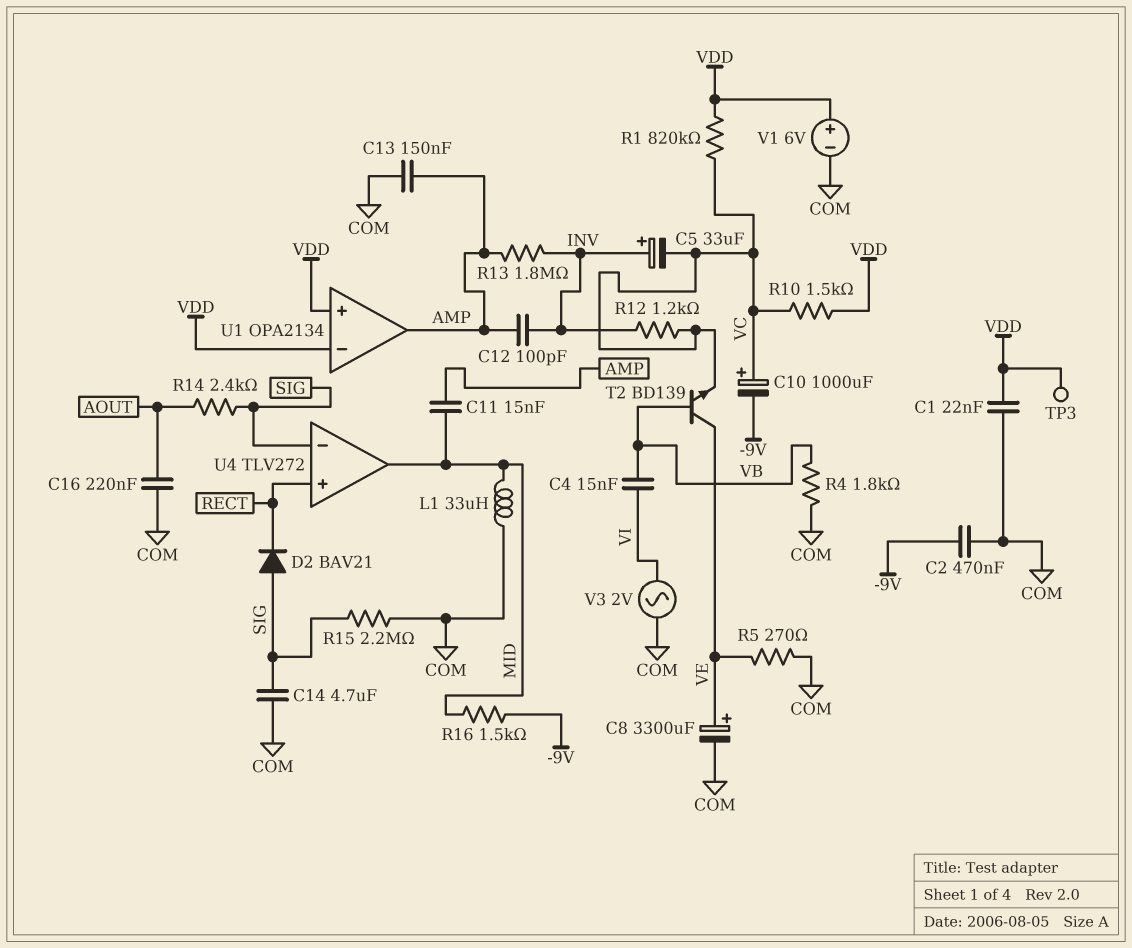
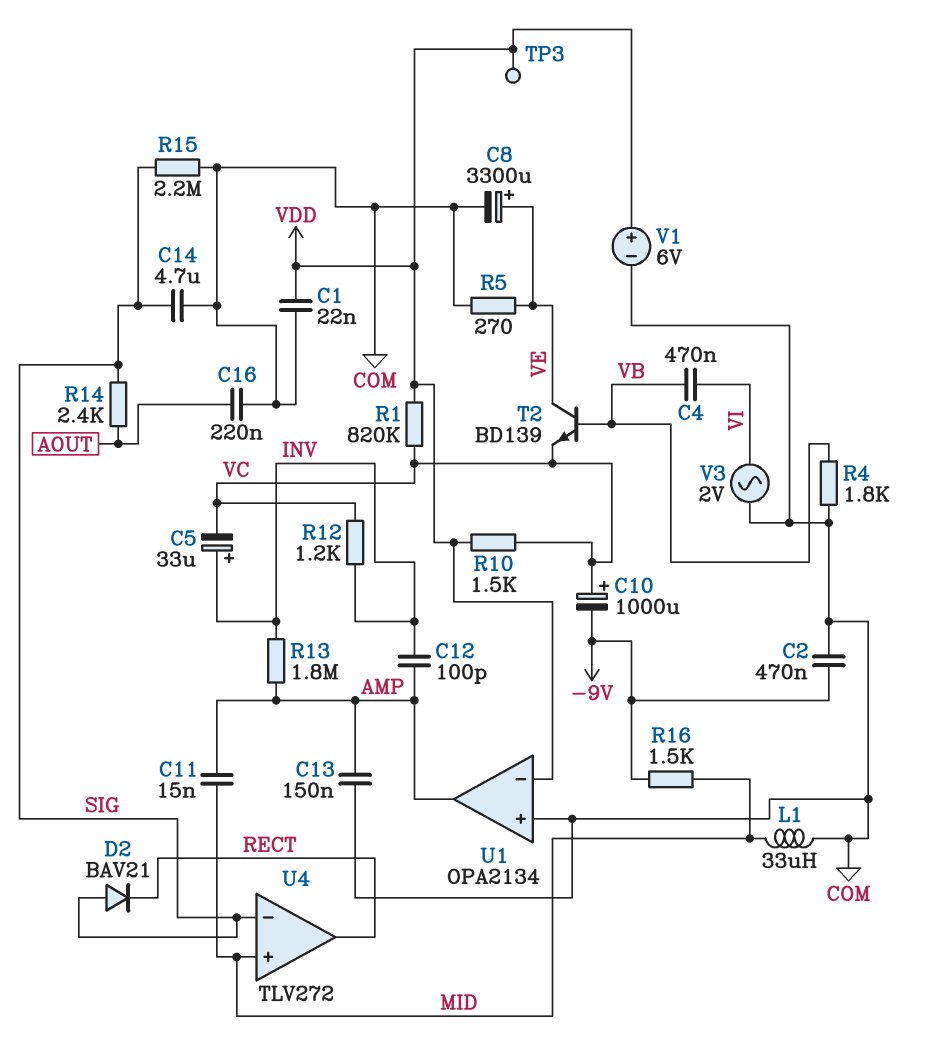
C4: 15nF (VB, VI) -> 470nF (VB, VI)
U1 pin in+: VDD -> COM
U4 pin in+: RECT -> MID
U4 pin out: MID -> RECT

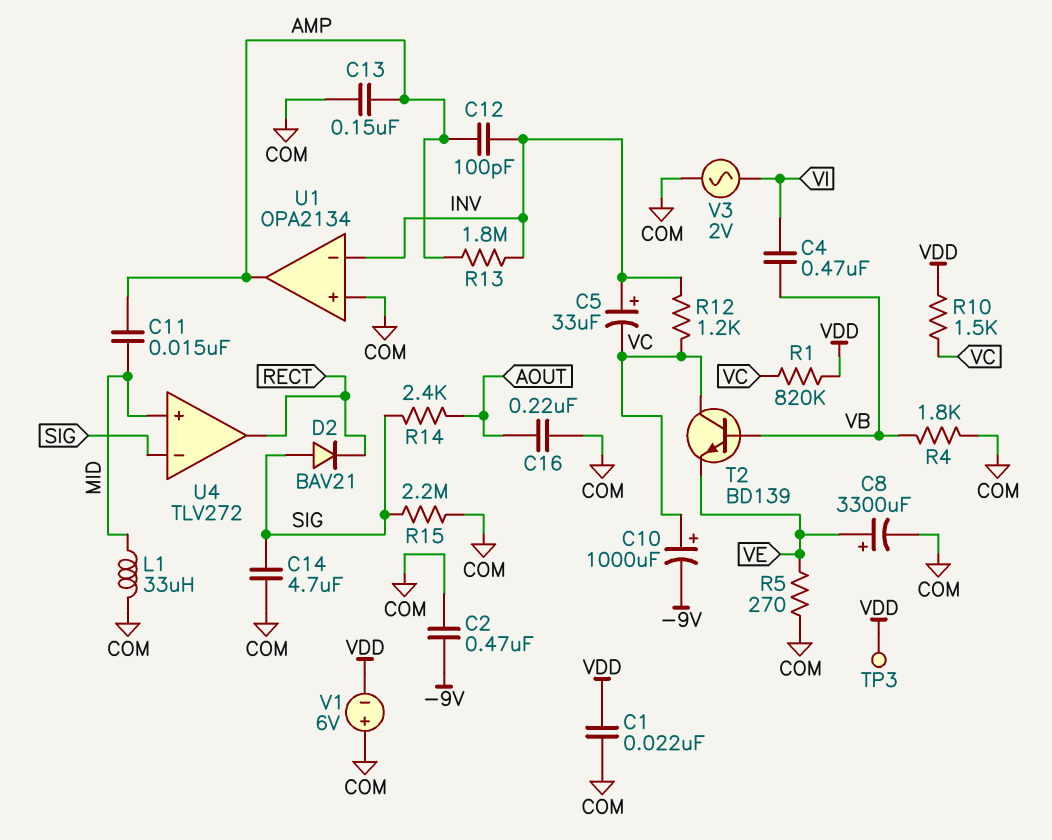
R16: 1.5k (-9V, MID) -> none
T2: NPN BD139 (B VB, C VE, E VC) -> NPN BD139 (B VB, C VC, E VE)
U1 pin in-: VDD -> INV
V1: 6V (plus VDD, minus COM) -> 6V (plus COM, minus VDD)

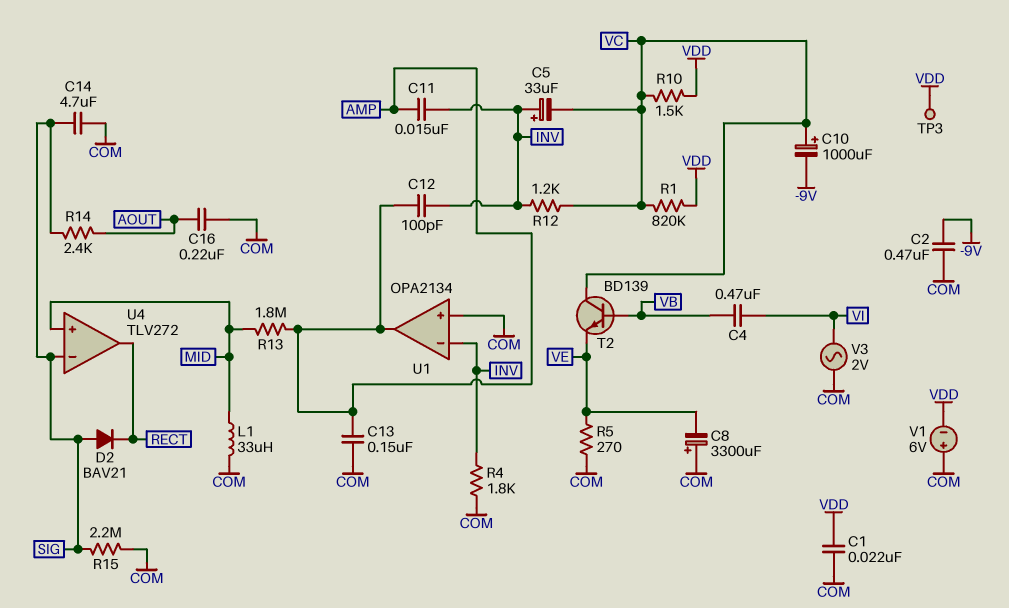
C8: 3300uF (plus VE, minus COM) -> 3300uF (plus COM, minus VE)
C11: 15nF (AMP, MID) -> 15nF (AMP, INV)
R4: 1.8k (COM, VB) -> 1.8k (COM, INV)
R13: 1.8M (AMP, INV) -> 1.8M (AMP, MID)

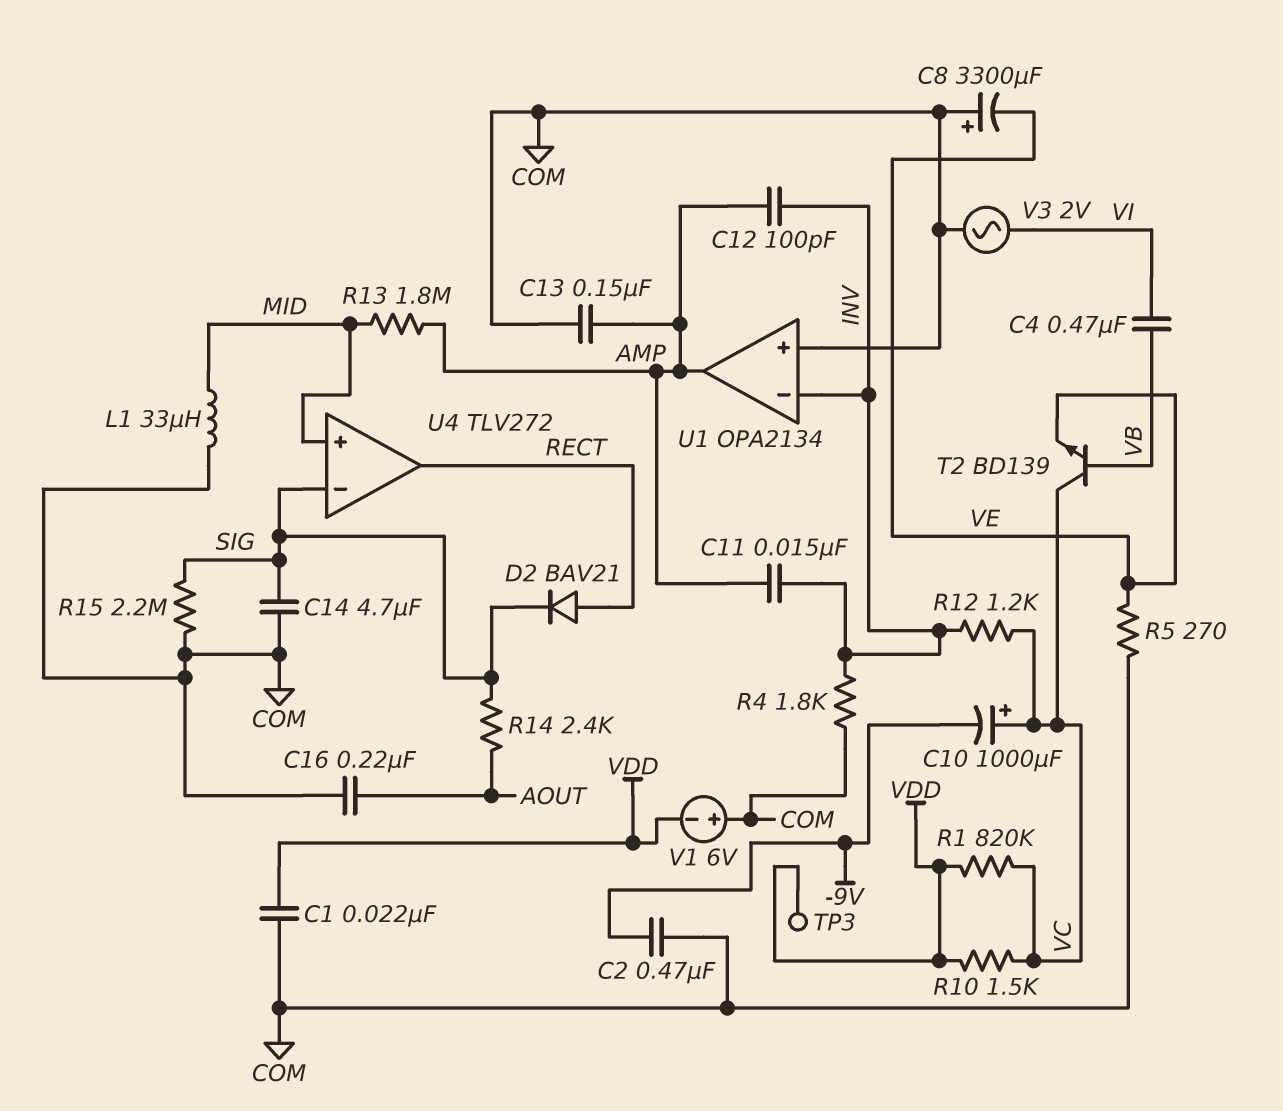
C5: 33uF (plus INV, minus VC) -> none
D2: diode BAV21 (A SIG, K RECT) -> diode BAV21 (A RECT, K SIG)

